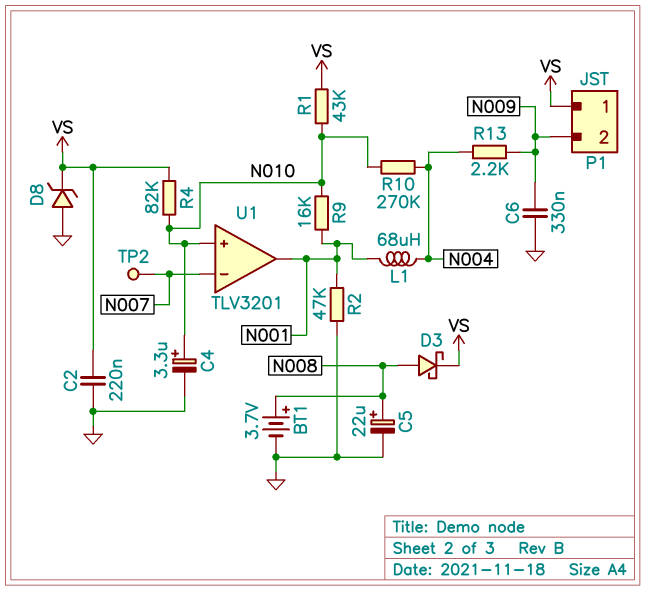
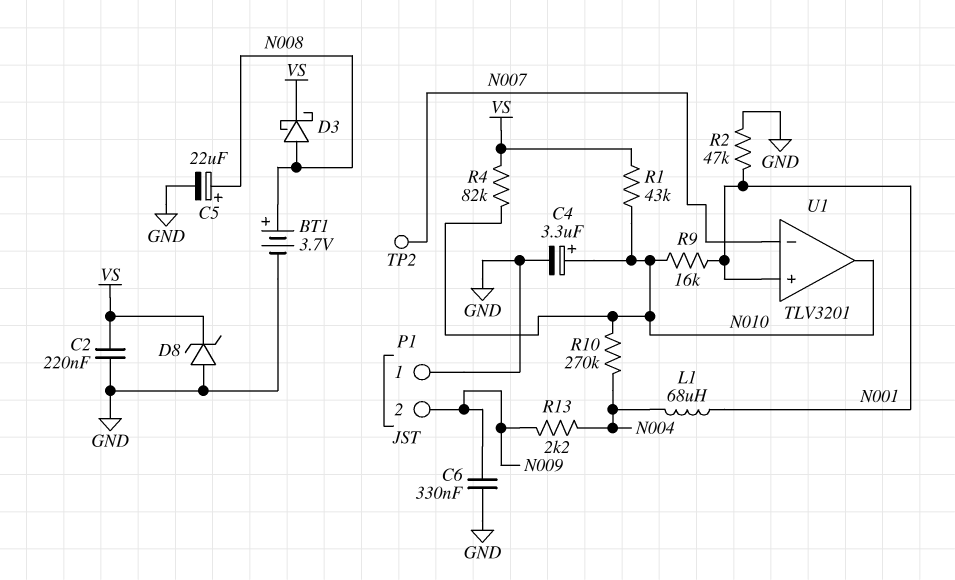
P1 pin 1: VS -> GND
U1 pin in+: N010 -> N001
U1 pin out: N001 -> N010

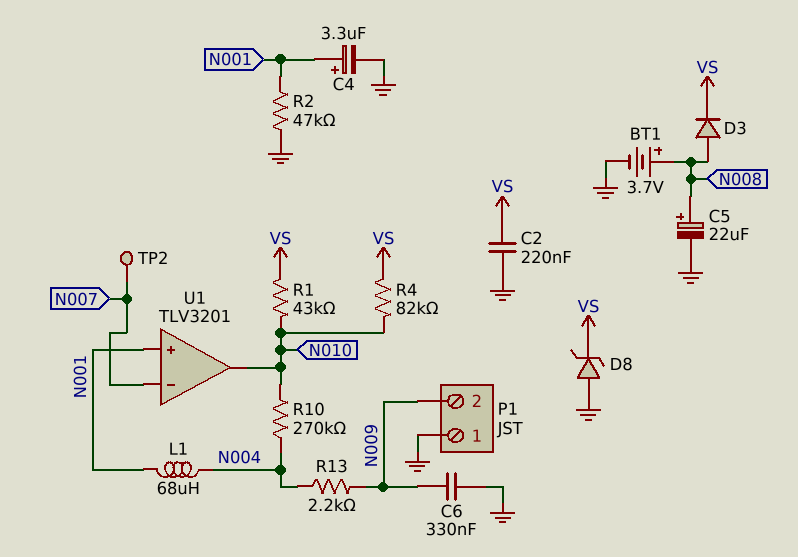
C4: 3.3uF (plus N010, minus GND) -> 3.3uF (plus N001, minus GND)
D3: schottky (A N008, K VS) -> diode (A N008, K VS)
R9: 16k (N001, N010) -> none

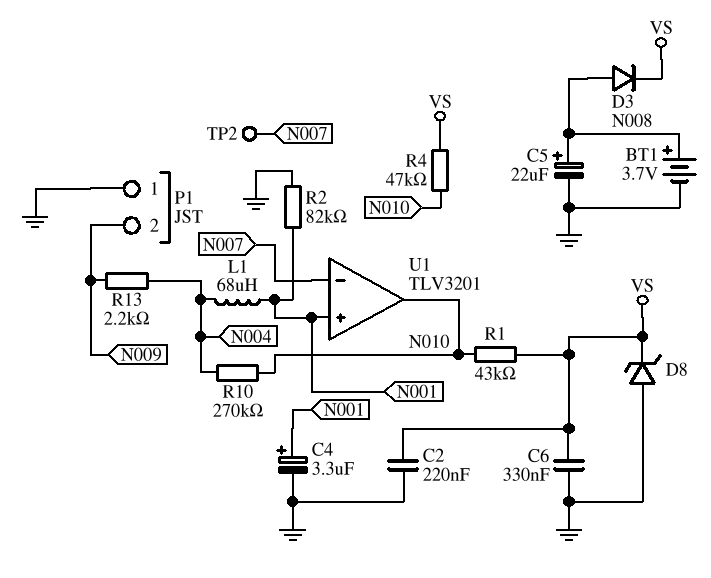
C6: 330nF (GND, N009) -> 330nF (GND, VS)
R2: 47k (GND, N001) -> 82k (GND, N001)
R4: 82k (N010, VS) -> 47k (N010, VS)

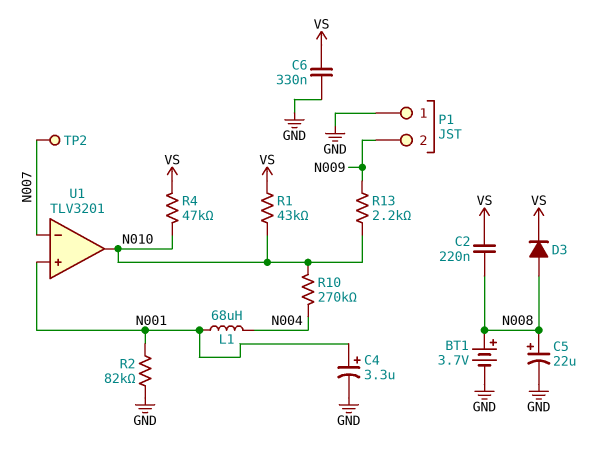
C2: 220nF (GND, VS) -> 220nF (N008, VS)
D8: zener (A GND, K VS) -> none
R13: 2.2k (N004, N009) -> 2.2k (N009, N010)

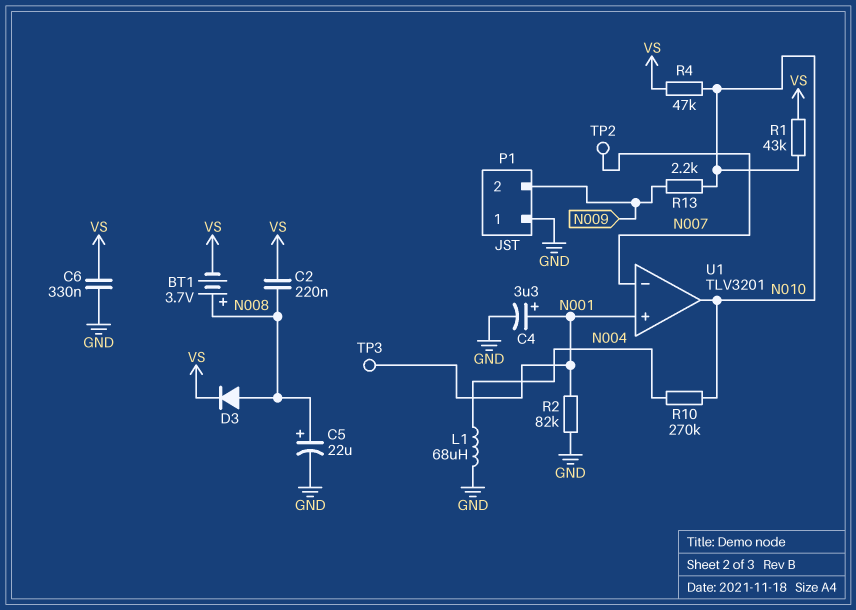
BT1: 3.7V (plus N008, minus GND) -> 3.7V (plus N008, minus VS)
L1: 68uH (N001, N004) -> 68uH (GND, N004)
TP3: none -> test point (N001)

